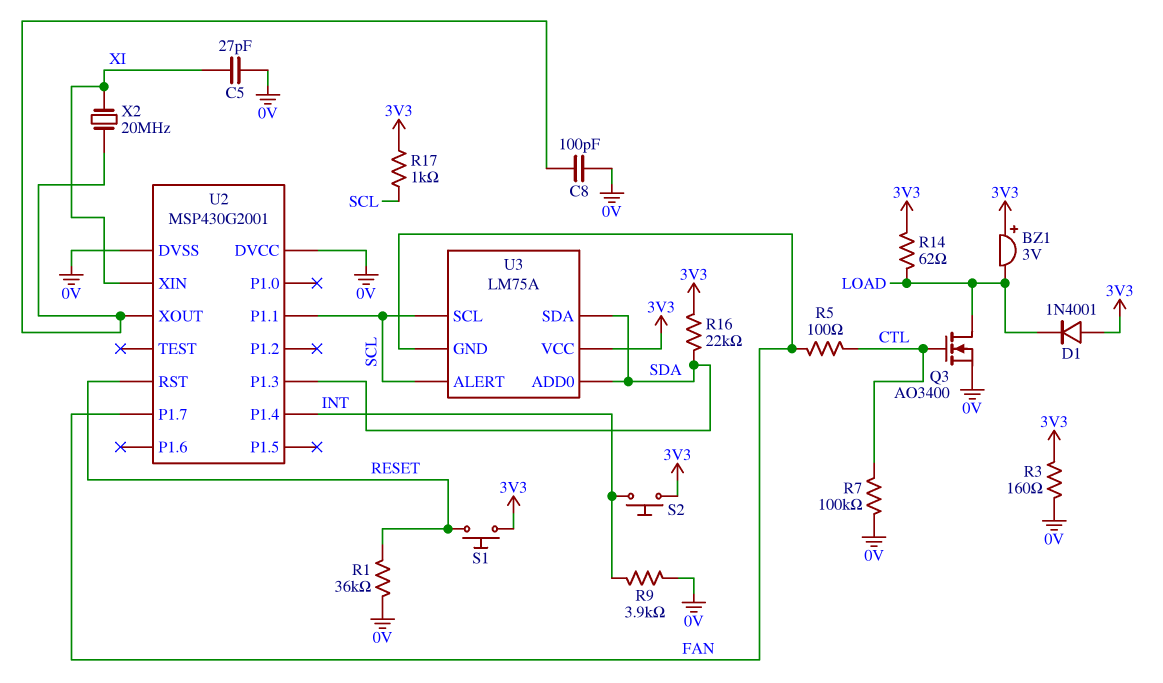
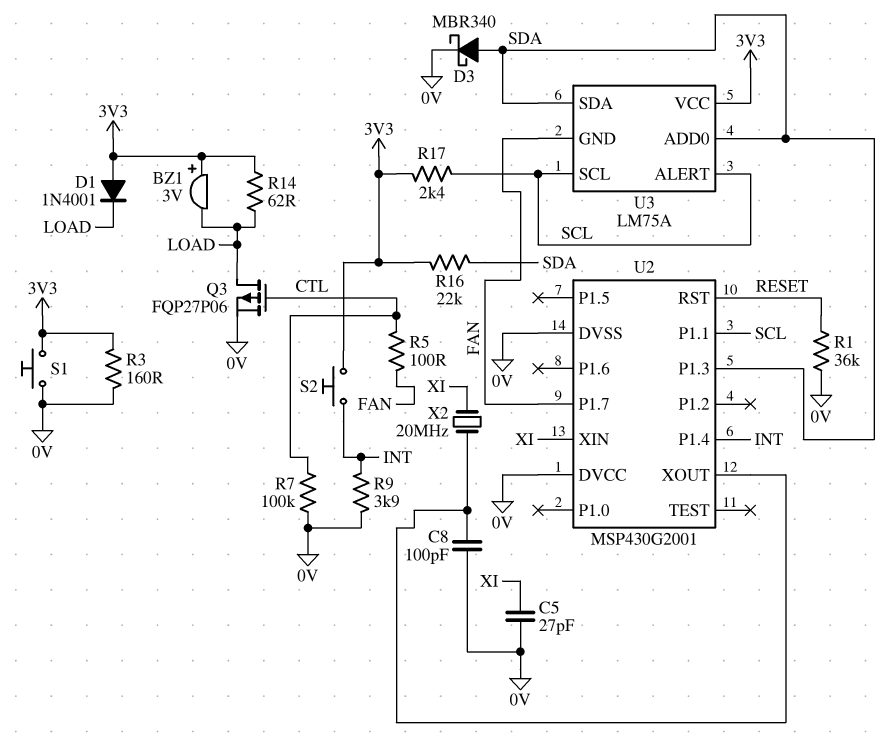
D3: none -> schottky MBR340 (A SDA, K 0V)
Q3: NMOS AO3400 (G CTL, D LOAD, S 0V) -> PMOS FQP27P06 (G CTL, D LOAD, S 0V)
R17: 1k (3V3, SCL) -> 2.4k (3V3, SCL)
S1: button (3V3, RESET) -> button (0V, 3V3)

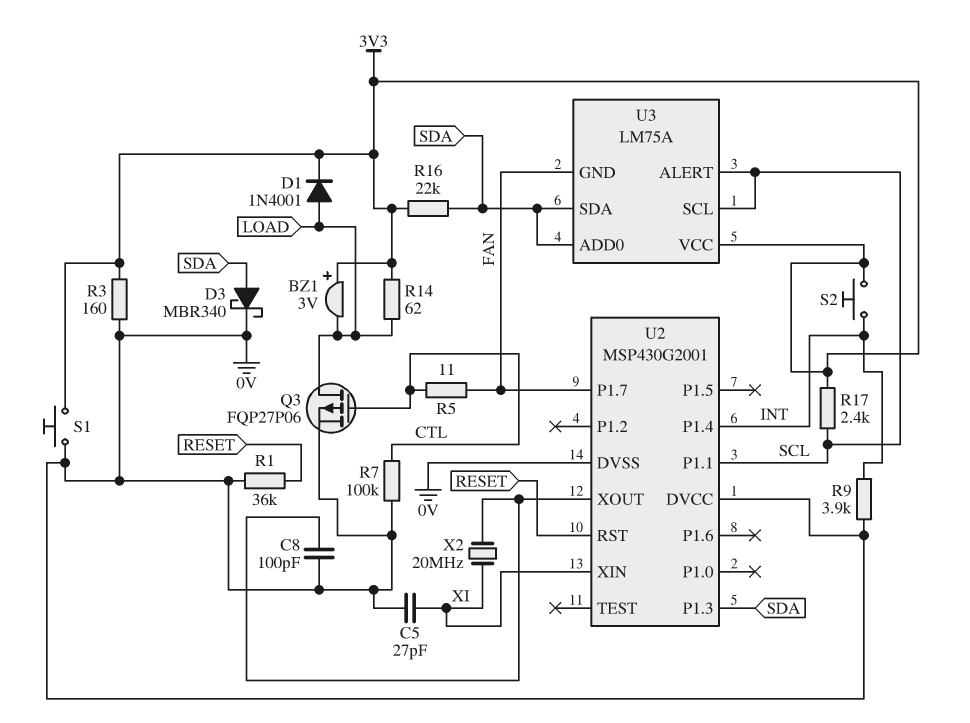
D1: diode 1N4001 (A 3V3, K LOAD) -> diode 1N4001 (A LOAD, K 3V3)
R5: 100 (CTL, FAN) -> 11 (CTL, FAN)

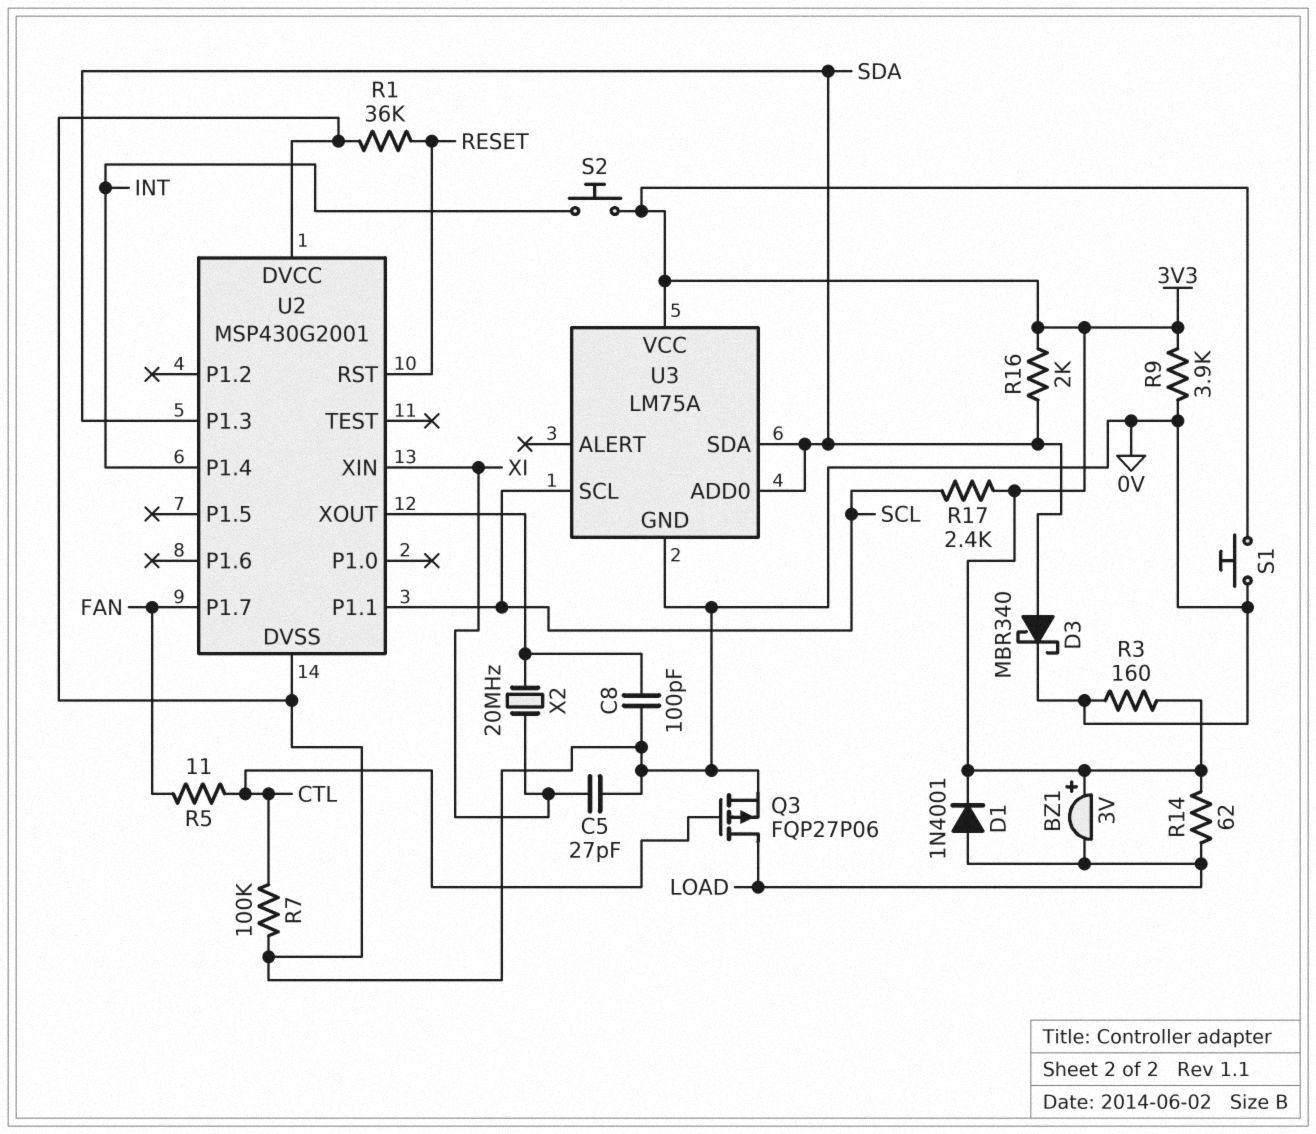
R9: 3.9k (0V, INT) -> 3.9k (0V, 3V3)
R16: 22k (3V3, SDA) -> 2k (3V3, SDA)
U3 pin ALERT: SCL -> none
U3 pin GND: FAN -> 0V

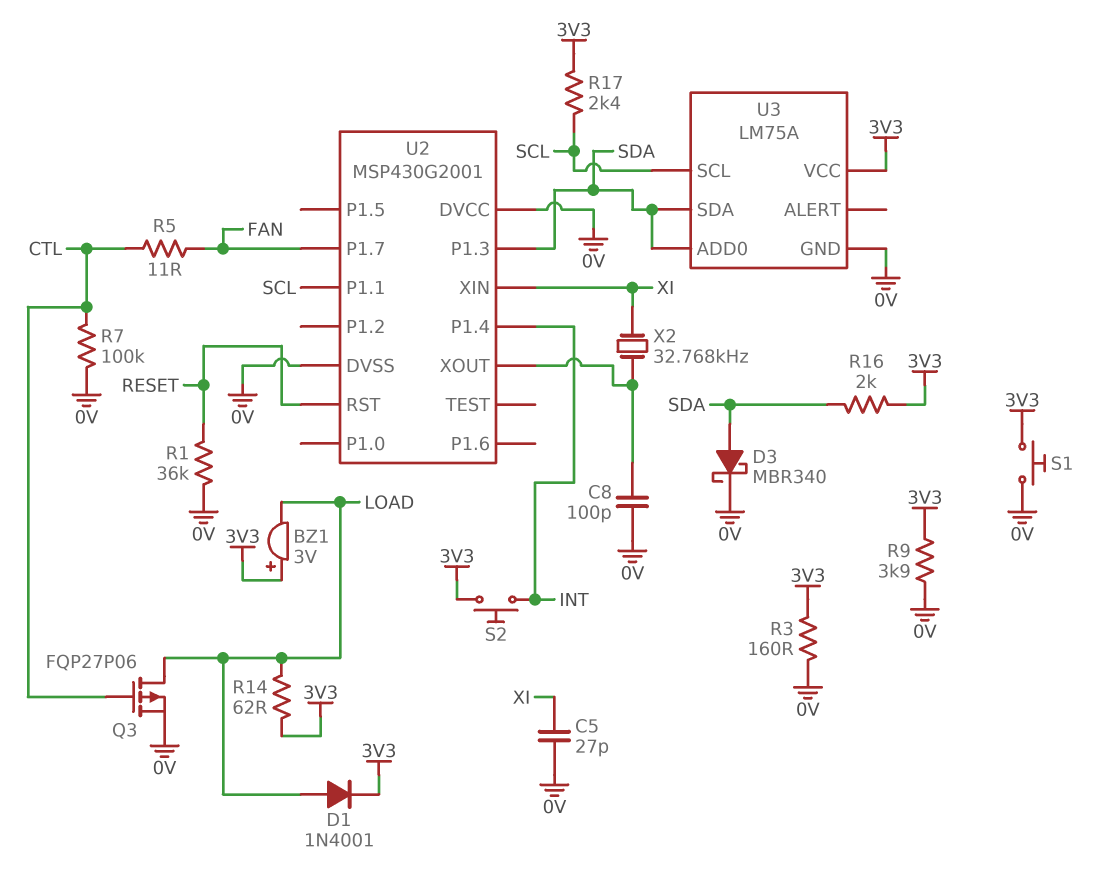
X2: 20MHz (U2/XOUT, XI) -> 32.768kHz (U2/XOUT, XI)

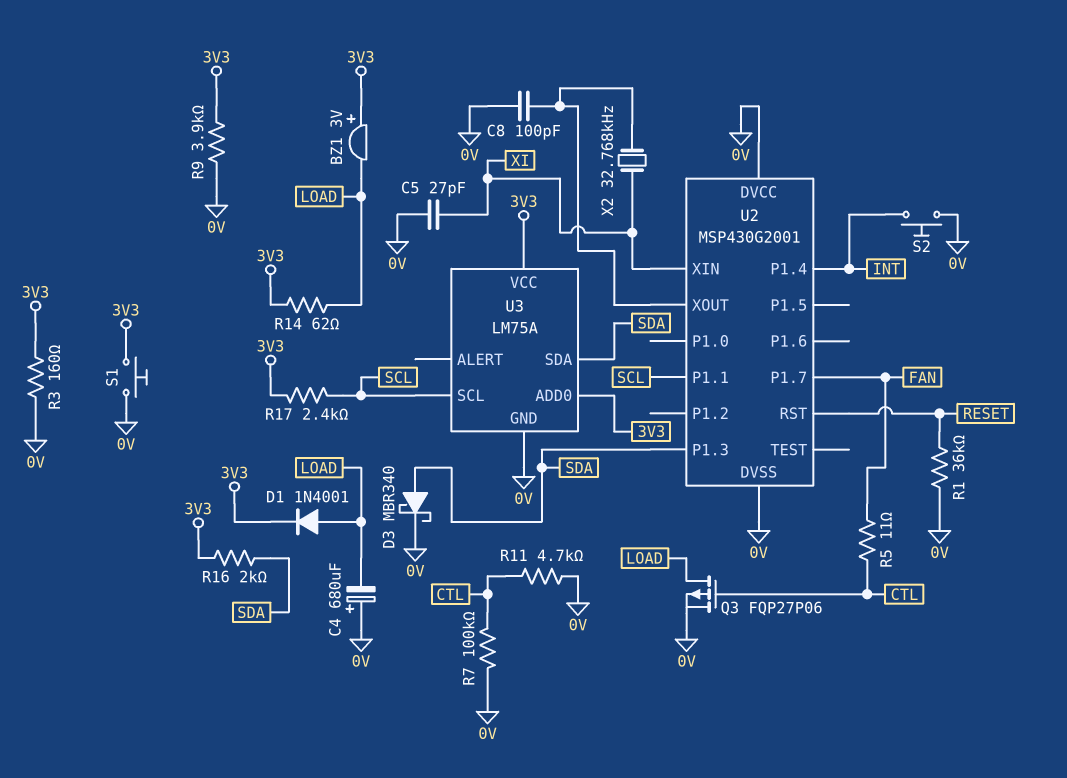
C4: none -> 680uF (plus 0V, minus LOAD)
R11: none -> 4.7k (0V, CTL)
S2: button (3V3, INT) -> button (0V, INT)
U3 pin ADD0: SDA -> 3V3

